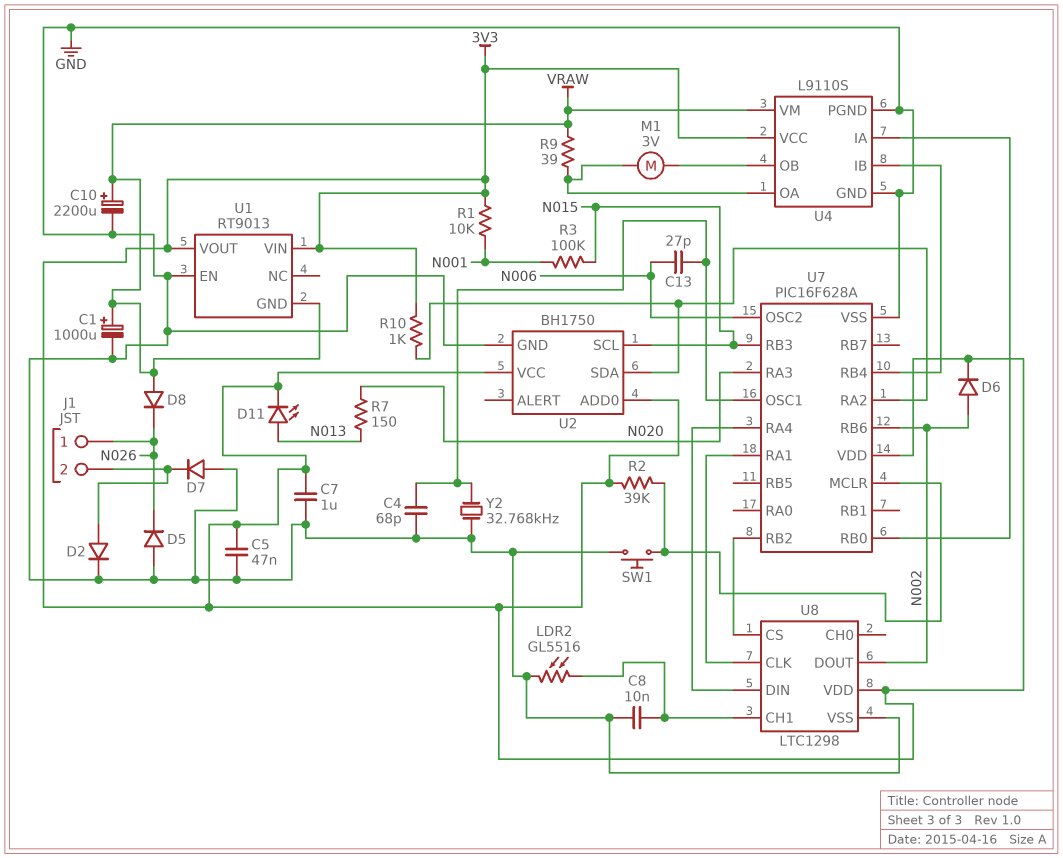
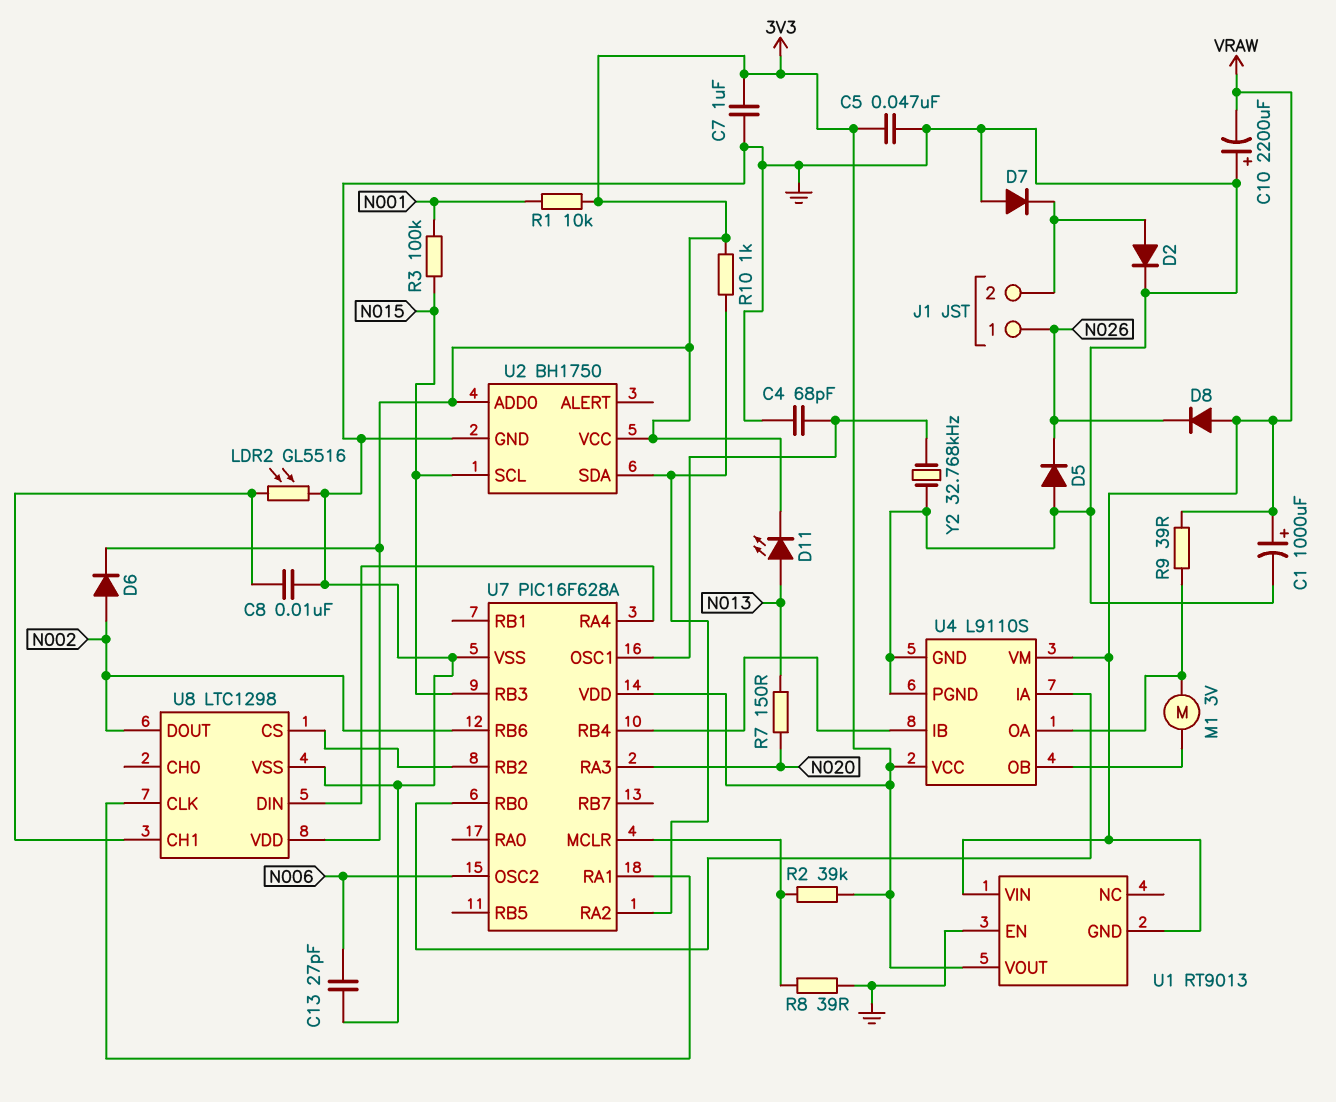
C10: 2200uF (plus VRAW, minus GND) -> 2200uF (plus GND, minus VRAW)
C13: 27pF (N006, U7/OSC1) -> 27pF (GND, N006)
R8: none -> 39 (GND, U7/MCLR)
SW1: button (GND, U7/MCLR) -> none
U1 pin VIN: 3V3 -> VRAW

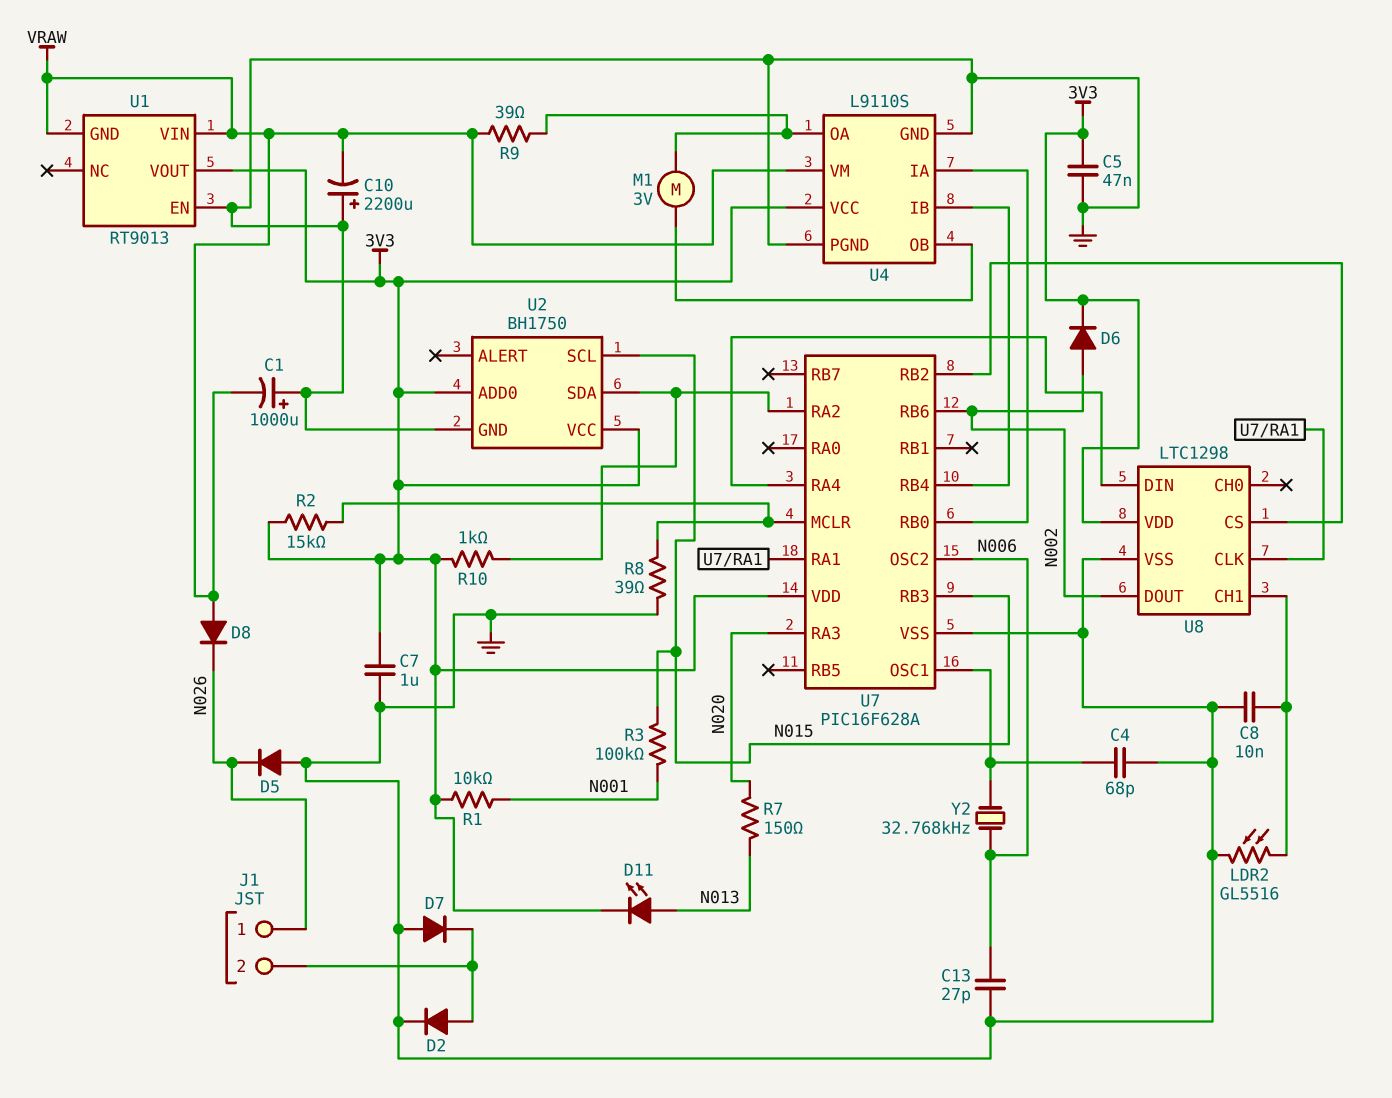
C1: 1000uF (plus VRAW, minus GND) -> 1000uF (plus GND, minus VRAW)
R2: 39k (3V3, U7/MCLR) -> 15k (3V3, U7/MCLR)
Y2: 32.768kHz (GND, U7/OSC1) -> 32.768kHz (N006, U7/OSC1)

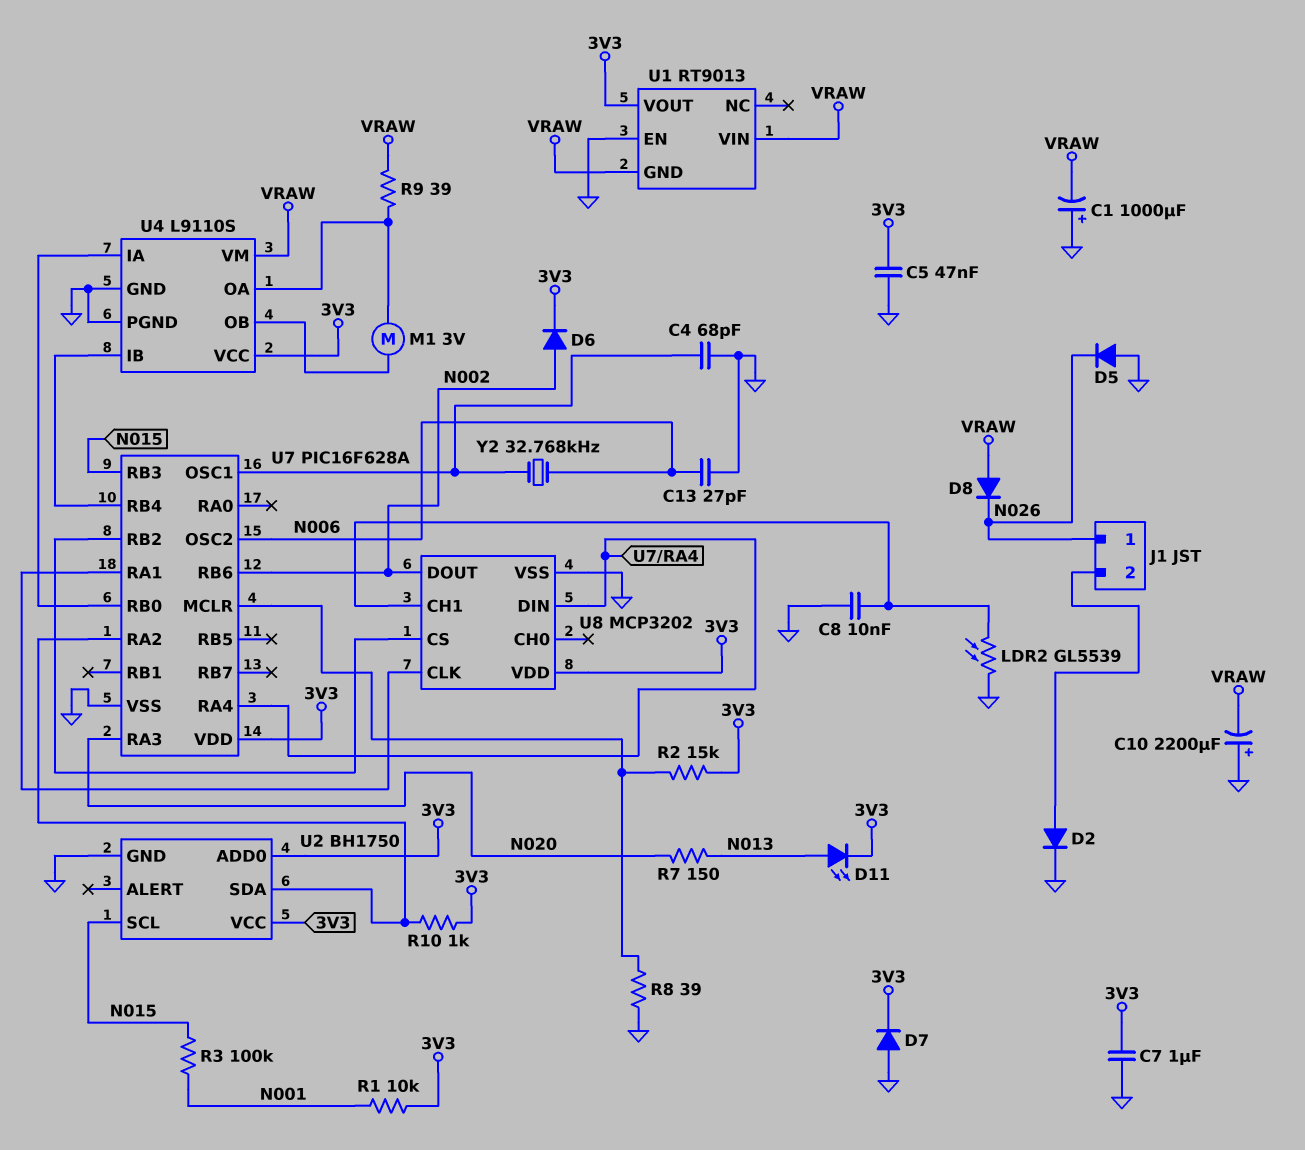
D7: diode (A GND, K J1/2) -> diode (A GND, K 3V3)
LDR2: GL5516 (GND, U8/CH1) -> GL5539 (GND, U8/CH1)
U8: LTC1298 -> MCP3202

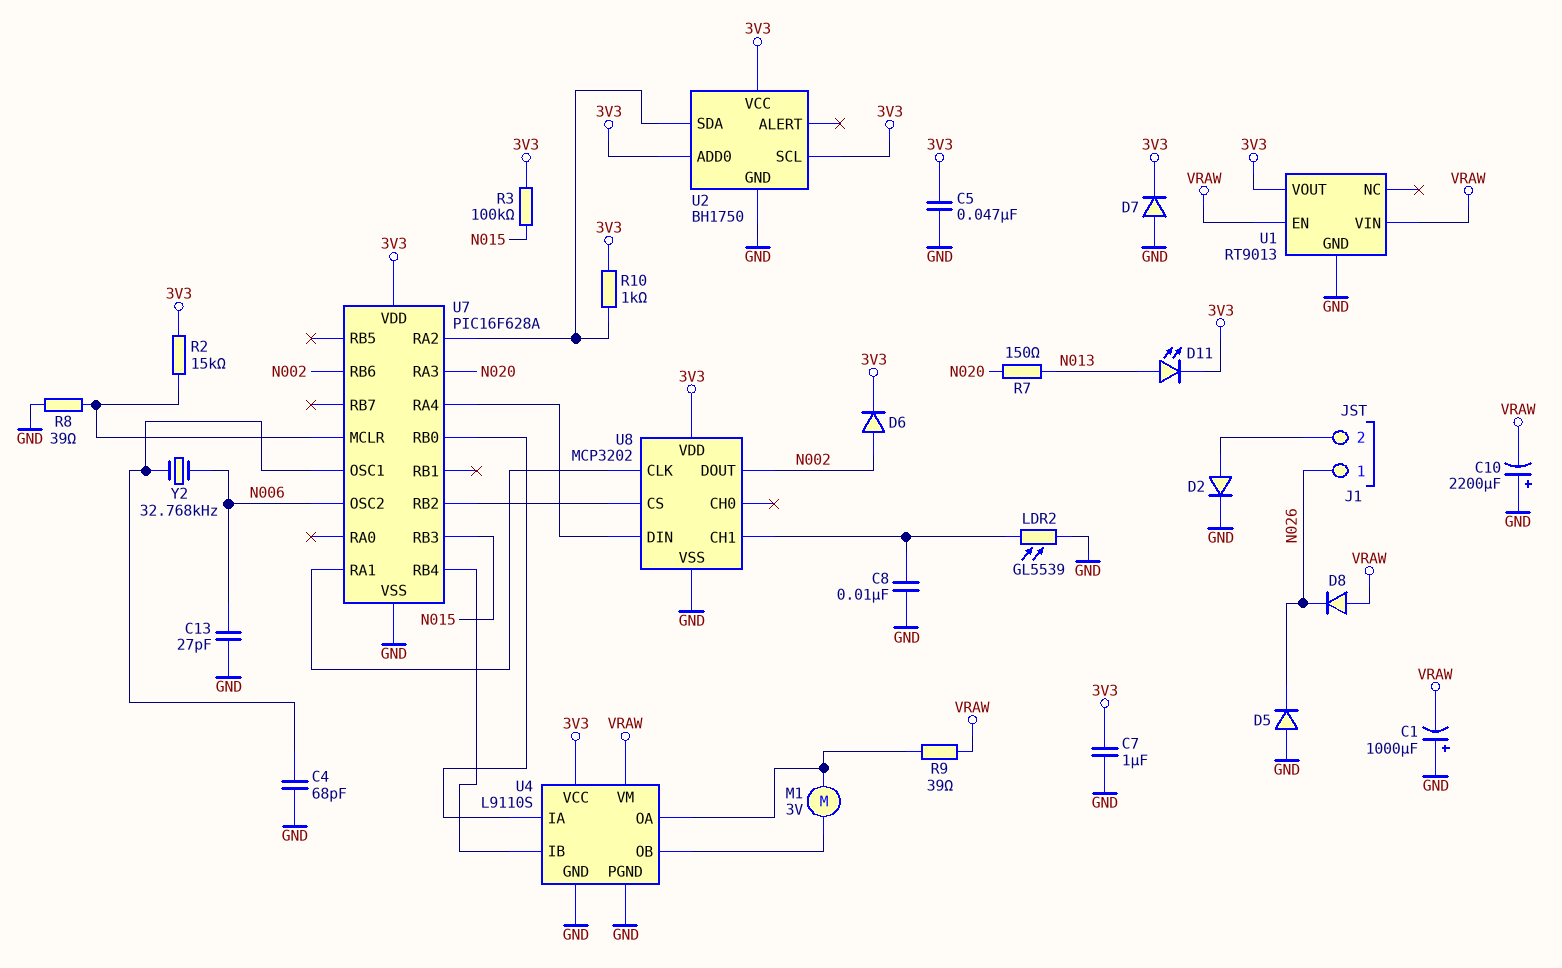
R1: 10k (3V3, N001) -> none
R3: 100k (N001, N015) -> 100k (3V3, N015)
U1 pin EN: GND -> VRAW
U1 pin GND: VRAW -> GND
U2 pin SCL: N015 -> 3V3

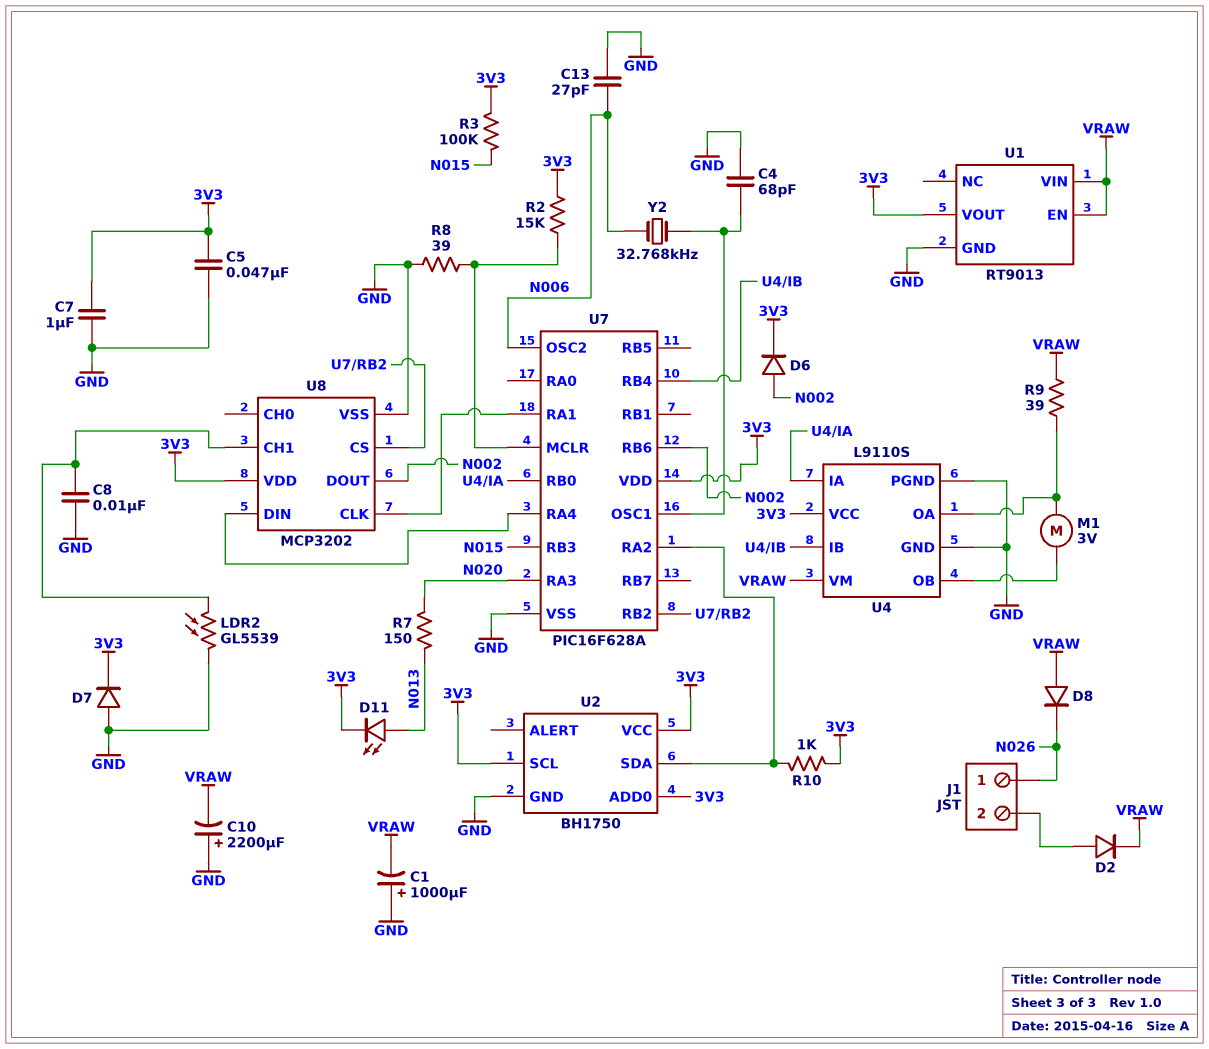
D2: diode (A J1/2, K GND) -> diode (A J1/2, K VRAW)
D5: diode (A GND, K N026) -> none

